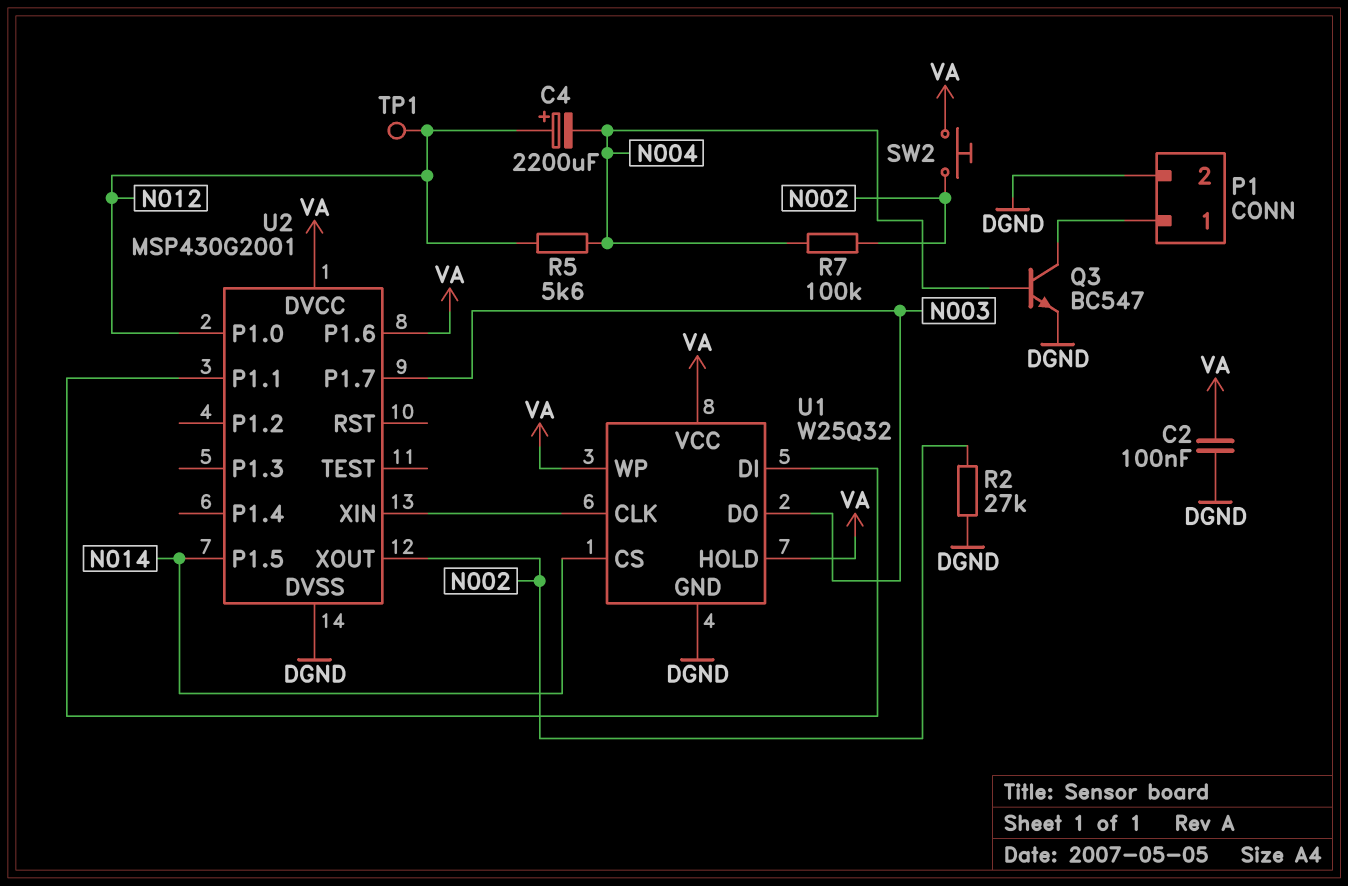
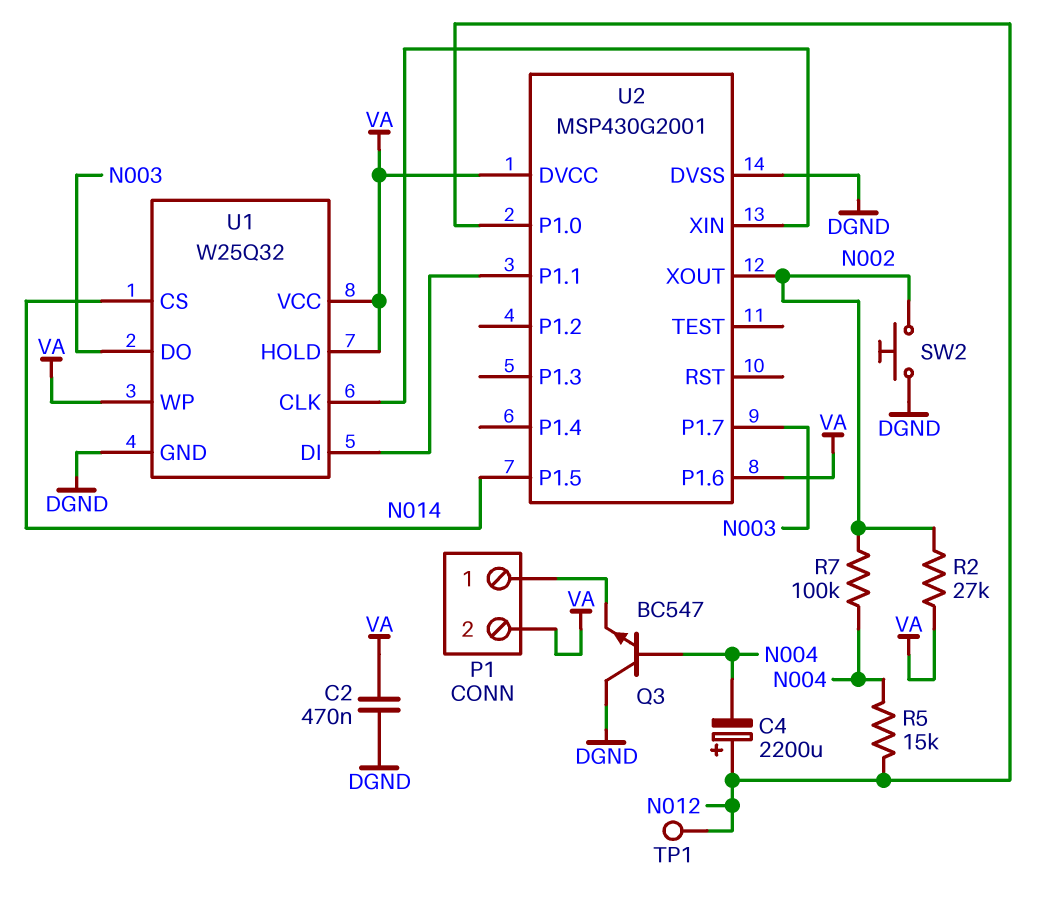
C2: 100nF (DGND, VA) -> 470nF (DGND, VA)
P1 pin 2: DGND -> VA
Q3: NPN BC547 (B N004, C P1/1, E DGND) -> NPN BC547 (B N004, C DGND, E P1/1)
R2: 27k (DGND, N002) -> 27k (N002, VA)
R5: 5.6k (N004, N012) -> 15k (N004, N012)
SW2: button (N002, VA) -> button (DGND, N002)

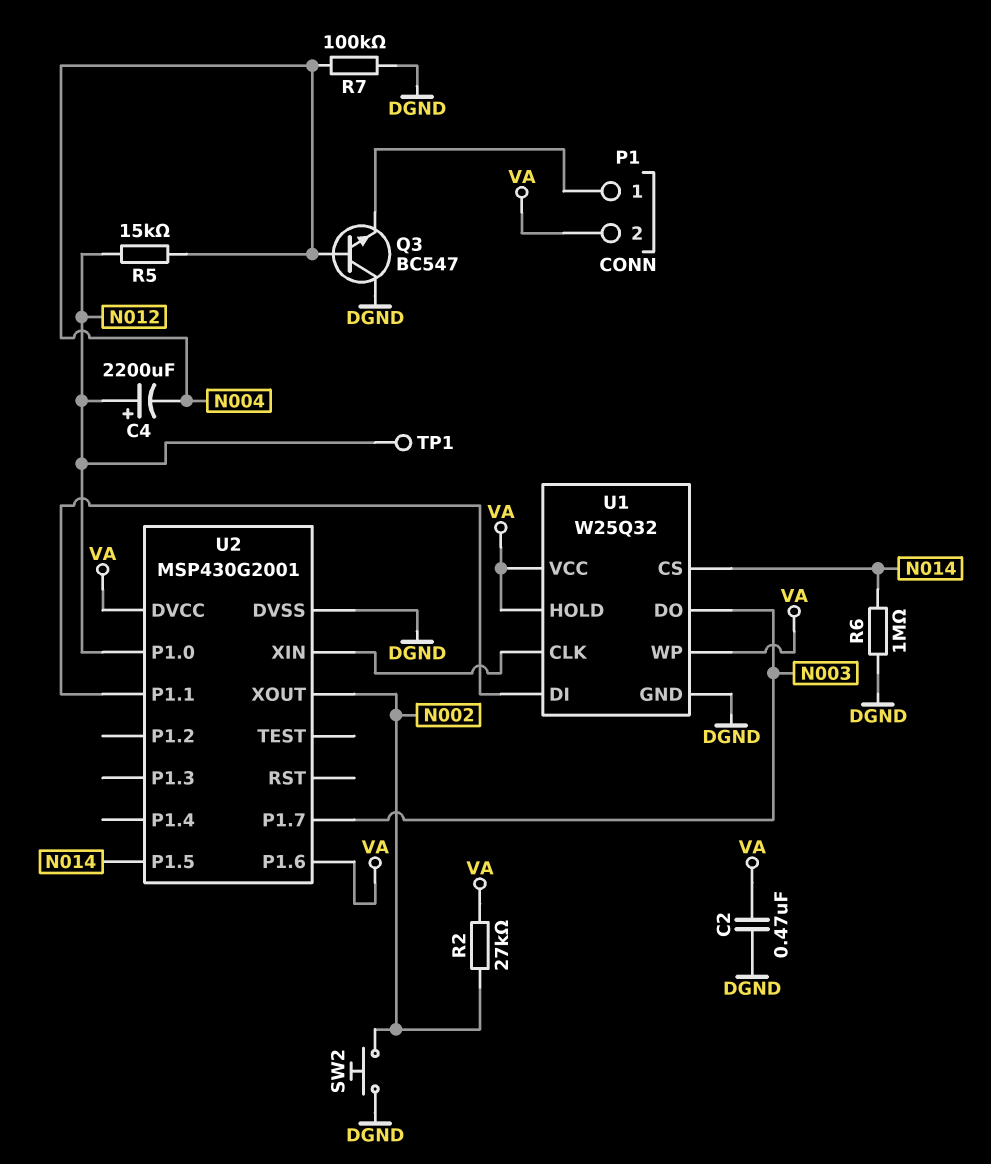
R6: none -> 1M (DGND, N014)
R7: 100k (N002, N004) -> 100k (DGND, N004)

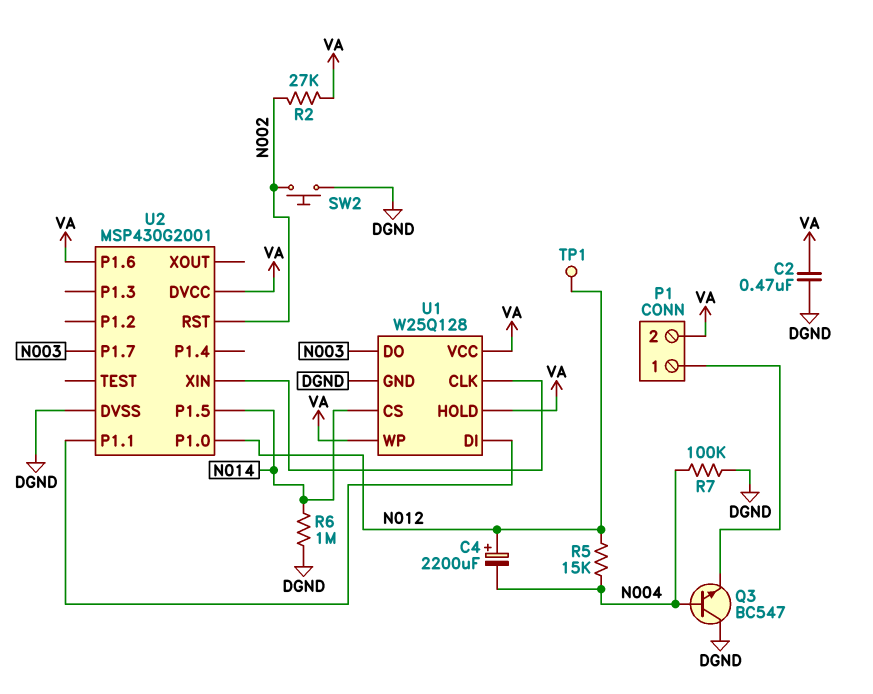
U1: W25Q32 -> W25Q128
U2 pin RST: none -> N002
U2 pin XOUT: N002 -> none

